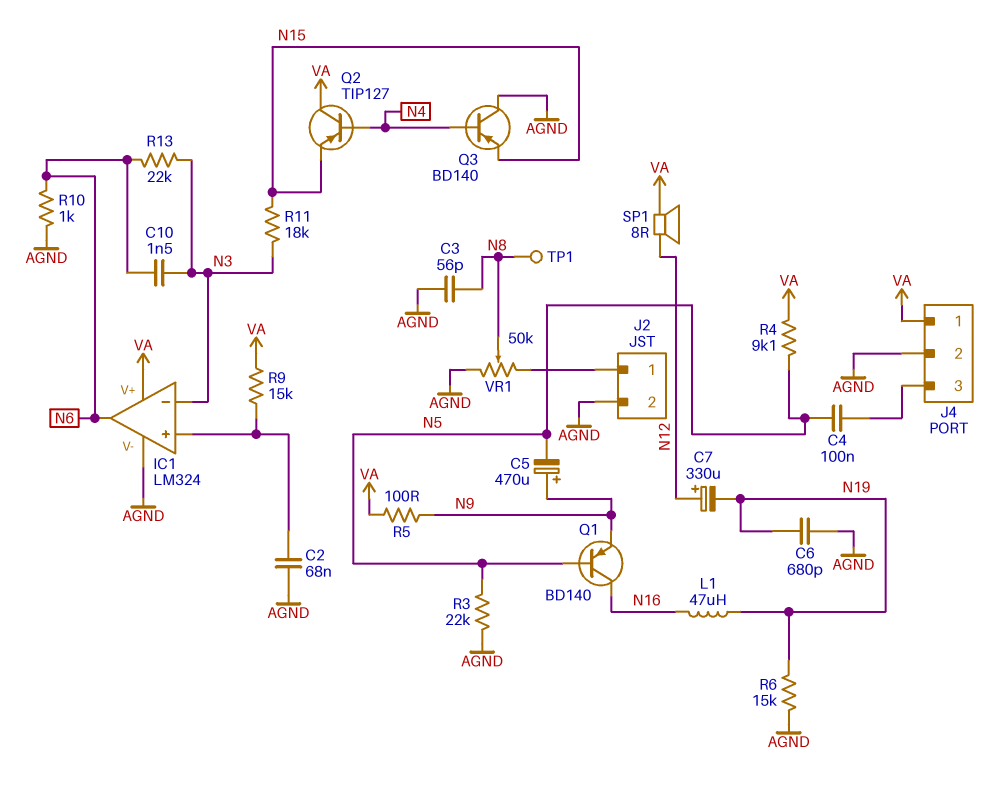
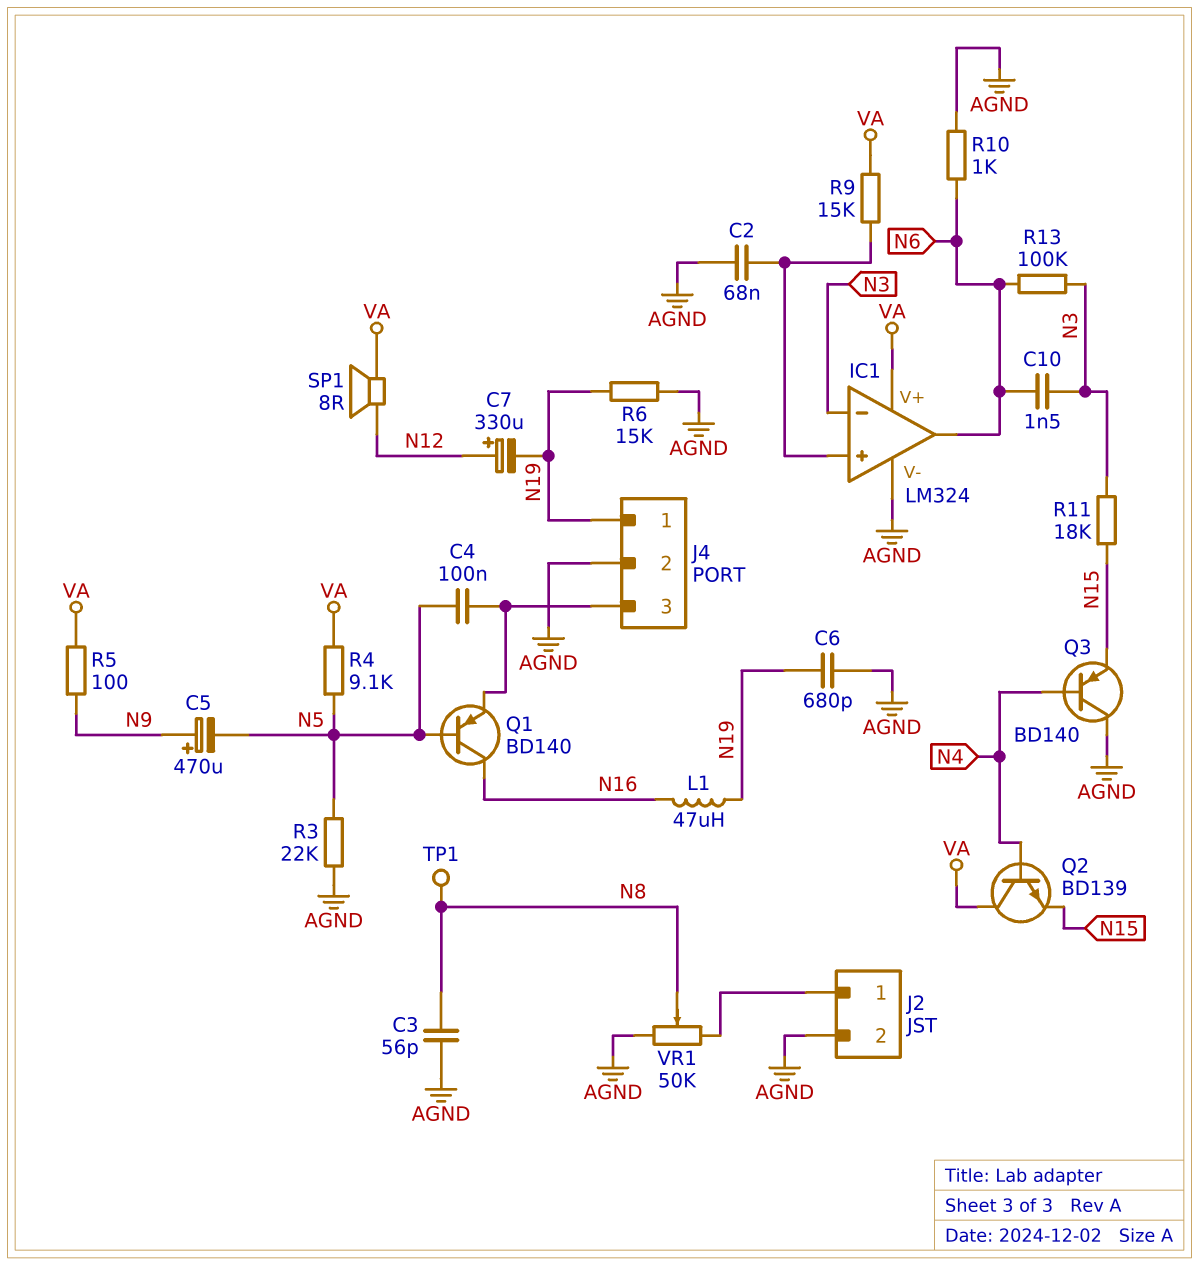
J4 pin 1: VA -> N19
Q1: PNP BD140 (B N5, C N16, E N9) -> PNP BD140 (B N5, C N16, E J4/3)
Q2: PNP TIP127 (B N4, C VA, E N15) -> NPN BD139 (B N4, C VA, E N15)
R13: 22k (N3, N6) -> 100k (N3, N6)

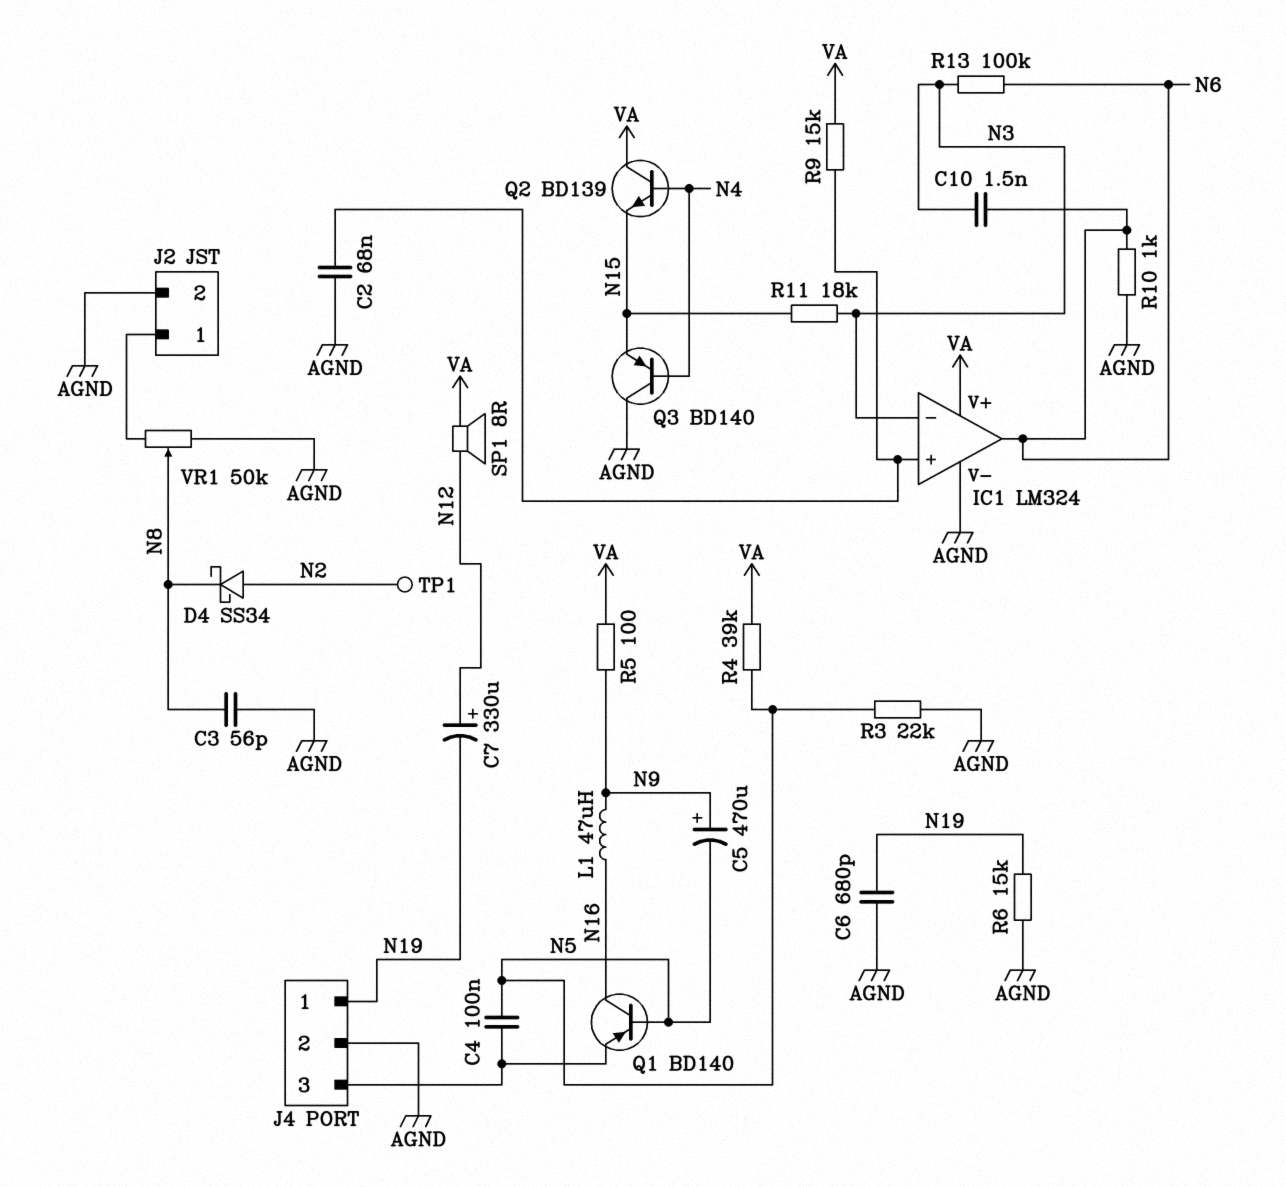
D4: none -> schottky SS34 (A N2, K N8)
L1: 47uH (N16, N19) -> 47uH (N9, N16)
R4: 9.1k (N5, VA) -> 39k (N5, VA)
TP1: test point (N8) -> test point (N2)

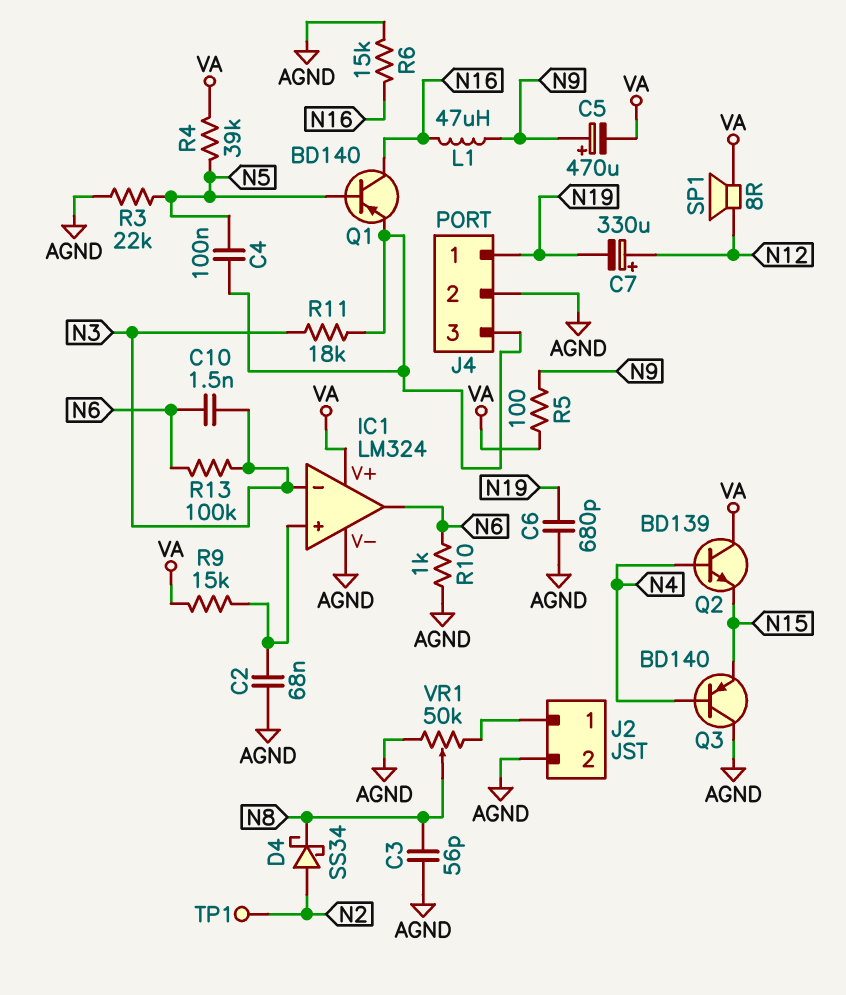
C5: 470uF (plus N9, minus N5) -> 470uF (plus N9, minus VA)
R6: 15k (AGND, N19) -> 15k (AGND, N16)
R11: 18k (N3, N15) -> 18k (J4/3, N3)

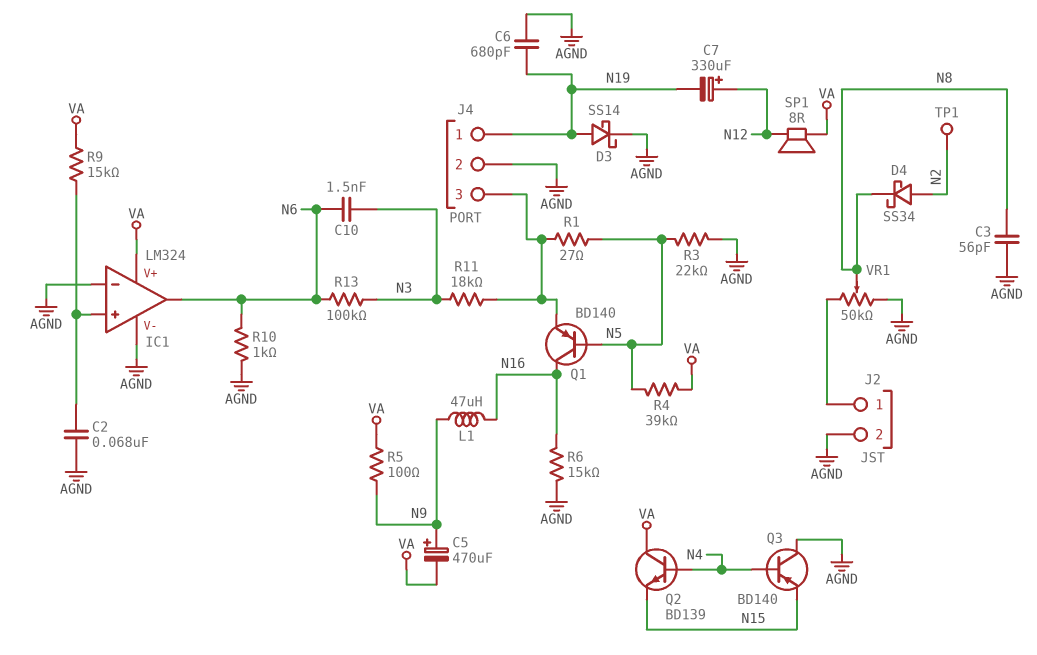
C4: 100nF (J4/3, N5) -> none
D3: none -> schottky SS14 (A N19, K AGND)
IC1 pin in-: N3 -> AGND
R1: none -> 27 (J4/3, N5)

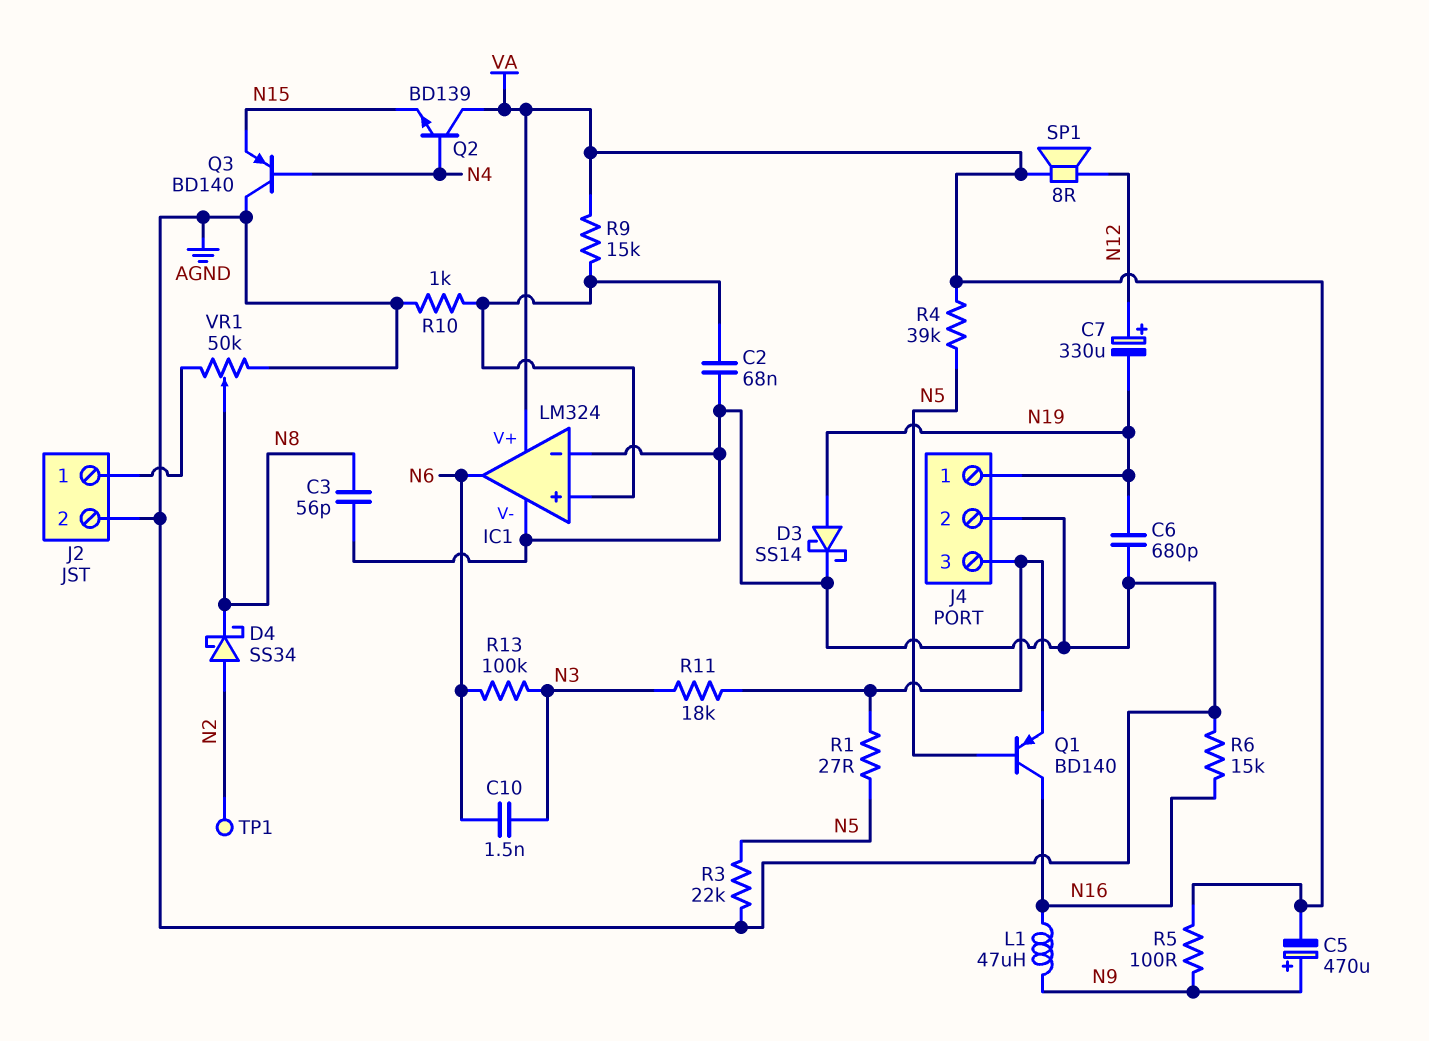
R10: 1k (AGND, N6) -> 1k (AGND, IC1/in+)

